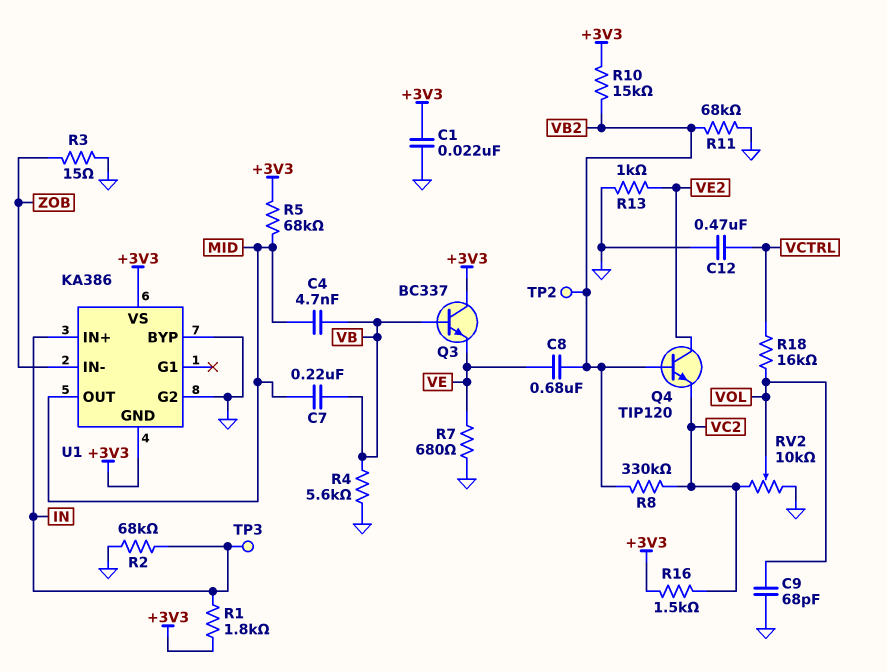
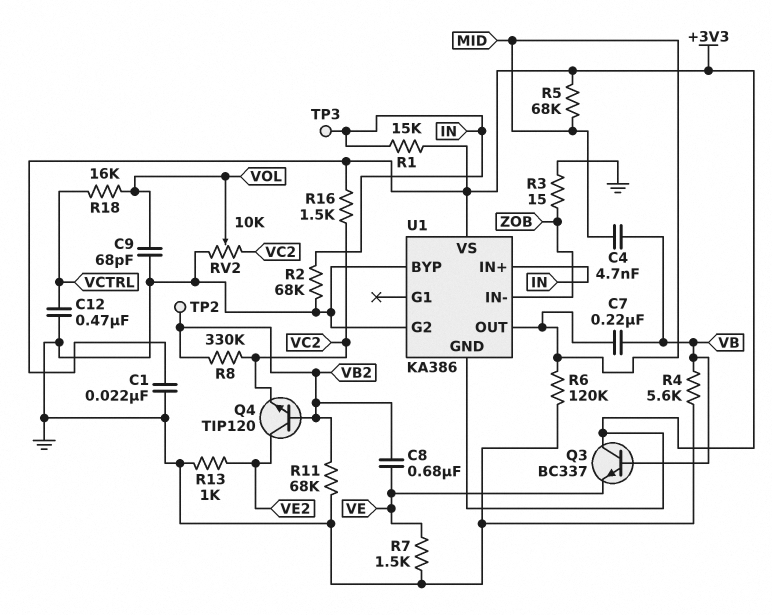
R1: 1.8k (+3V3, IN) -> 15k (+3V3, IN)
R6: none -> 120k (GND, MID)
R7: 680 (GND, VE) -> 1.5k (GND, VE)
R10: 15k (+3V3, VB2) -> none

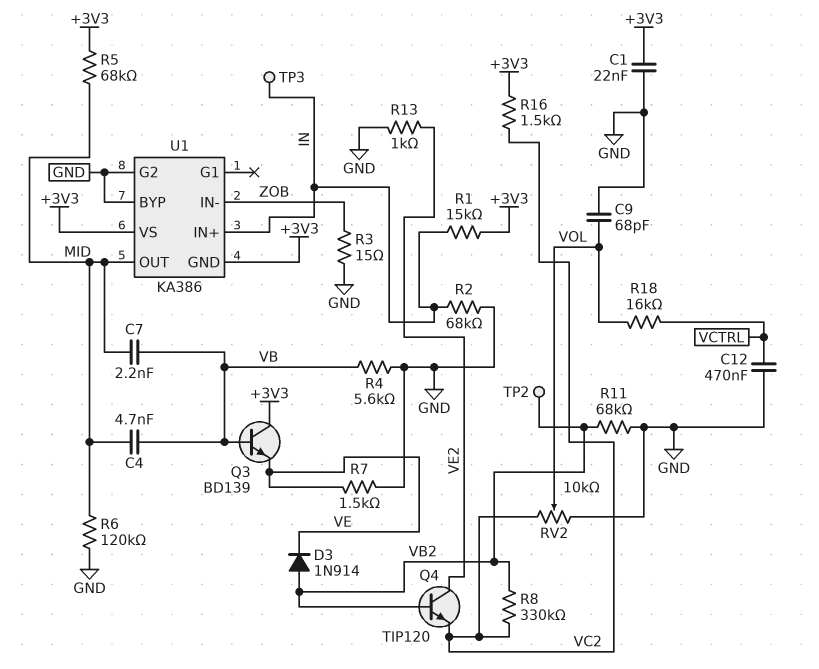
C7: 220nF (MID, VB) -> 2.2nF (MID, VB)
C8: 680nF (VB2, VE) -> none
D3: none -> diode 1N914 (A VB2, K VE)
Q3: NPN BC337 (B VB, C +3V3, E VE) -> NPN BD139 (B VB, C +3V3, E VE)

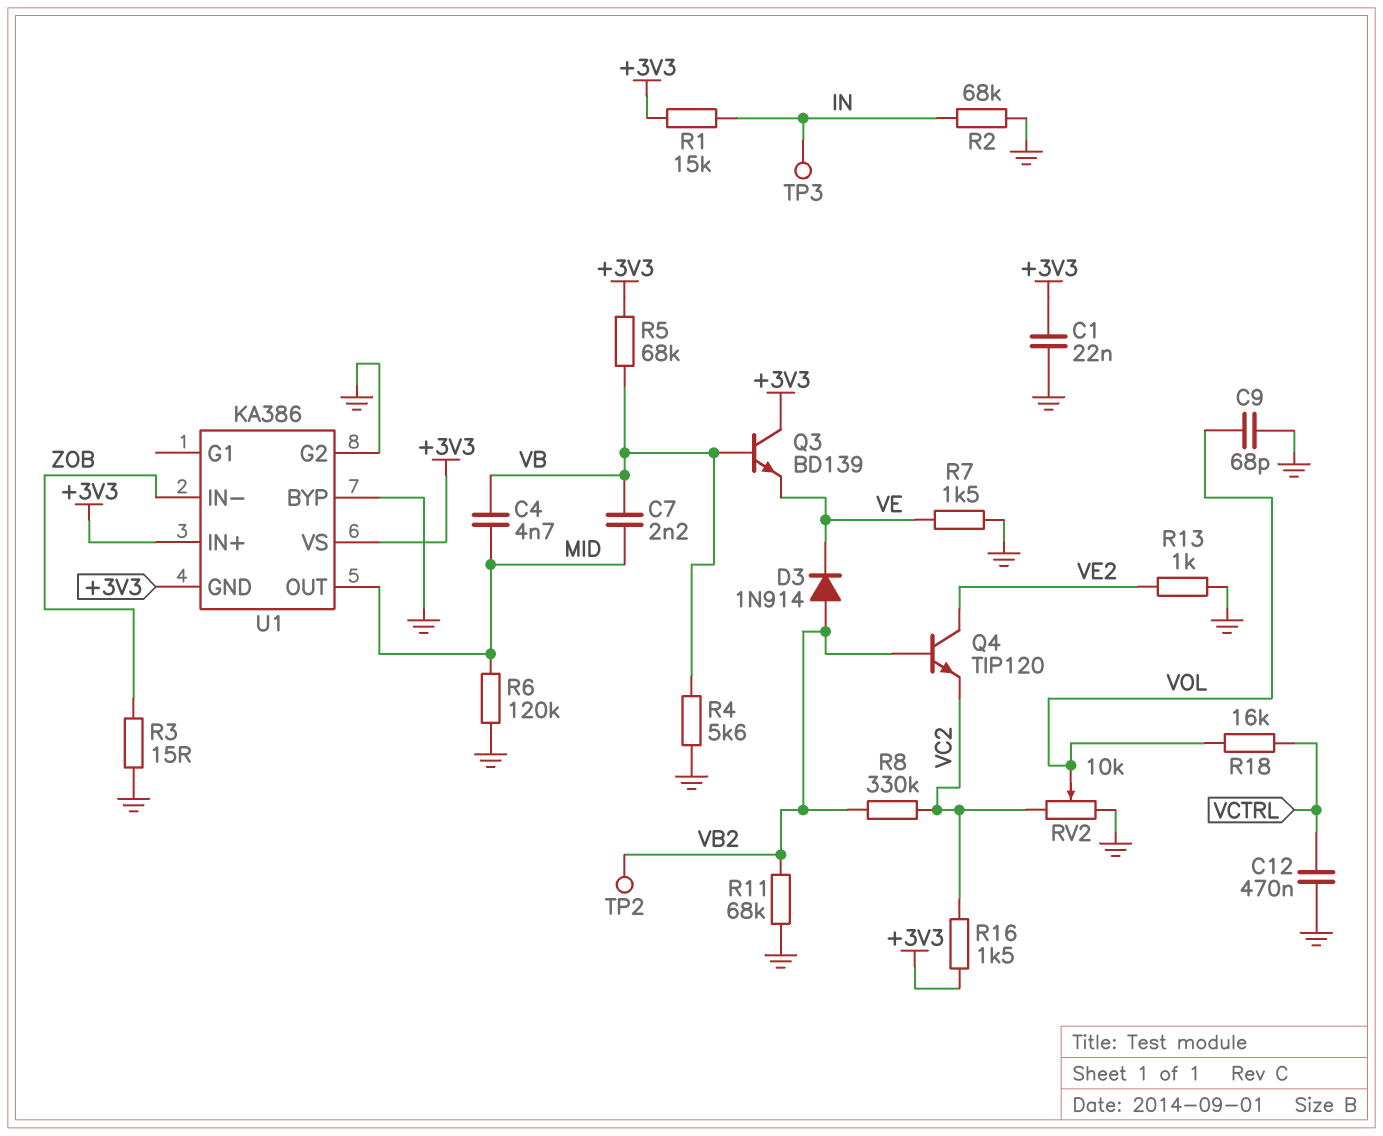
R5: 68k (+3V3, MID) -> 68k (+3V3, VB)
U1 pin IN+: IN -> +3V3

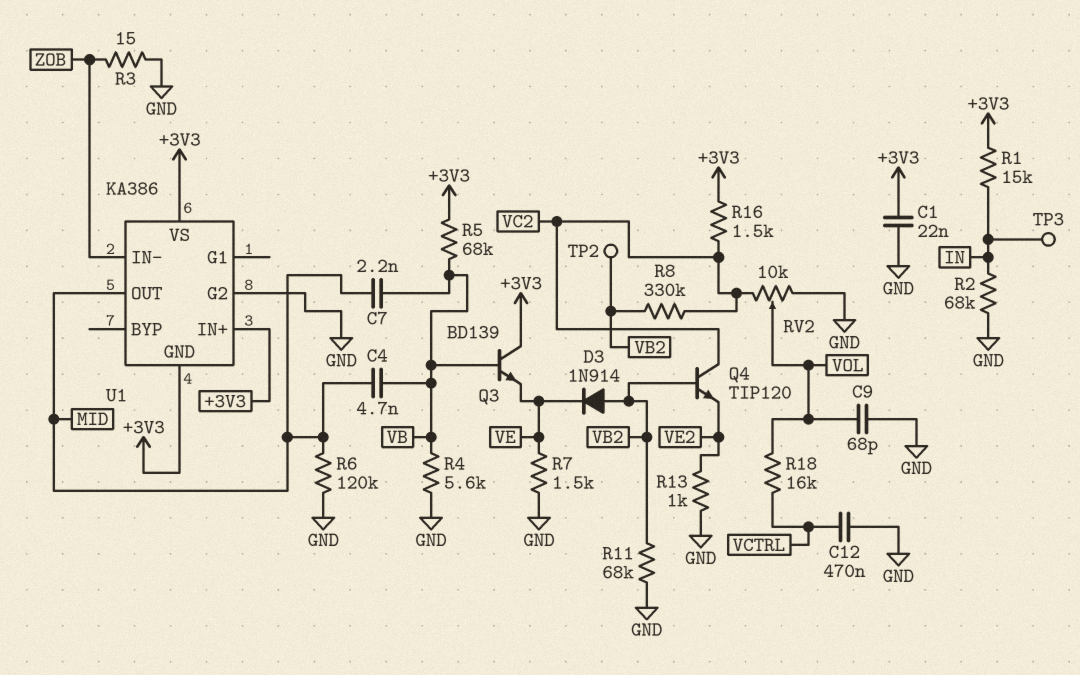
Q4: NPN TIP120 (B VB2, C VE2, E VC2) -> NPN TIP120 (B VB2, C VC2, E VE2)
U1 pin BYP: GND -> none

